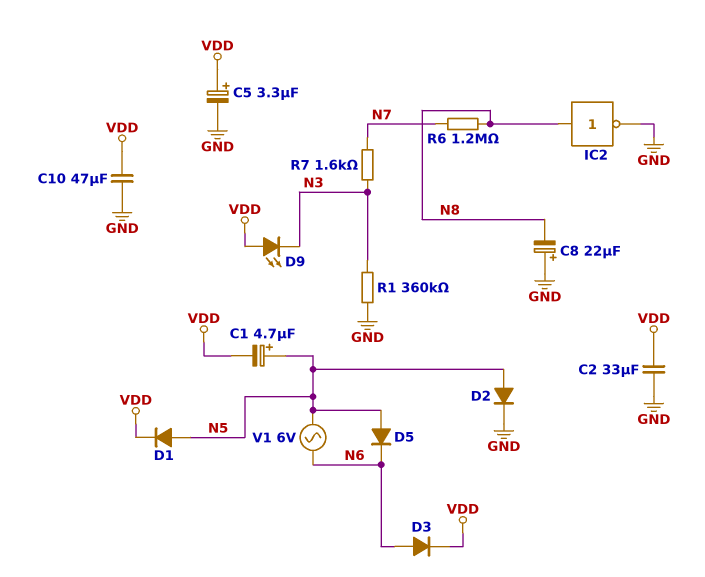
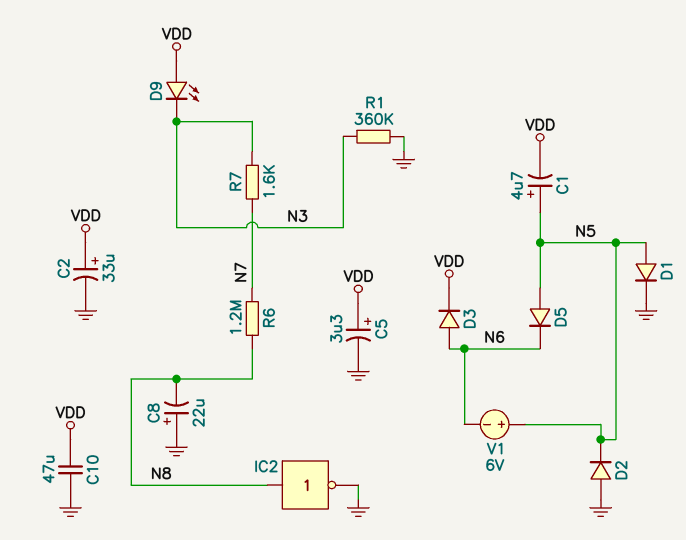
C2: 33uF (GND, VDD) -> 33uF (plus VDD, minus GND)
D1: diode (A N5, K VDD) -> diode (A N5, K GND)
D2: diode (A N5, K GND) -> diode (A GND, K N5)
V1: AC 6V (N5, N6) -> 6V (plus N5, minus N6)

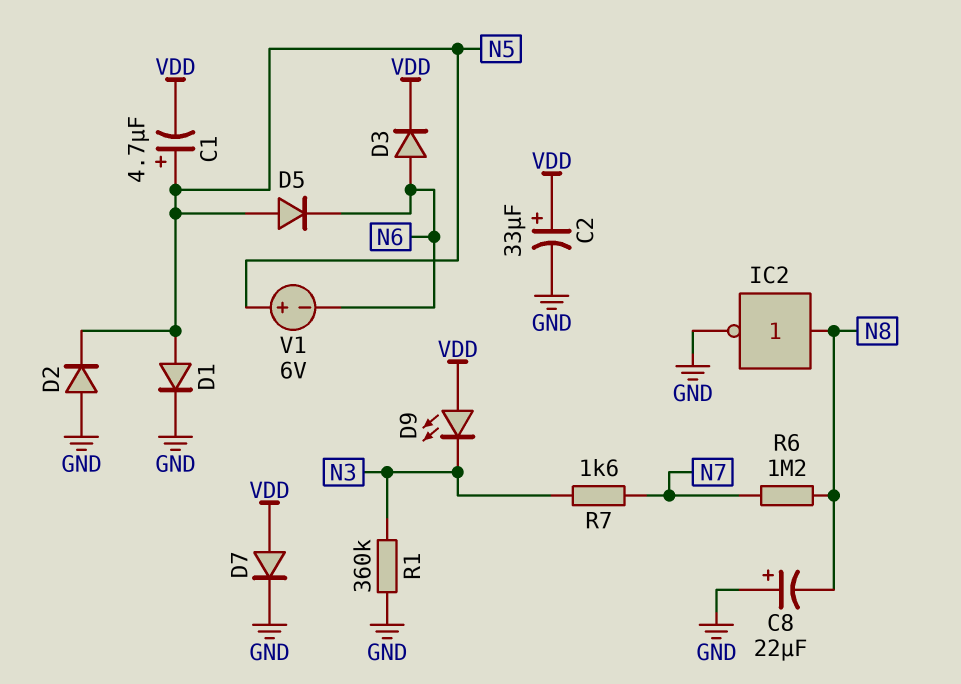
C5: 3.3uF (plus VDD, minus GND) -> none
C10: 47uF (GND, VDD) -> none
D7: none -> diode (A VDD, K GND)

